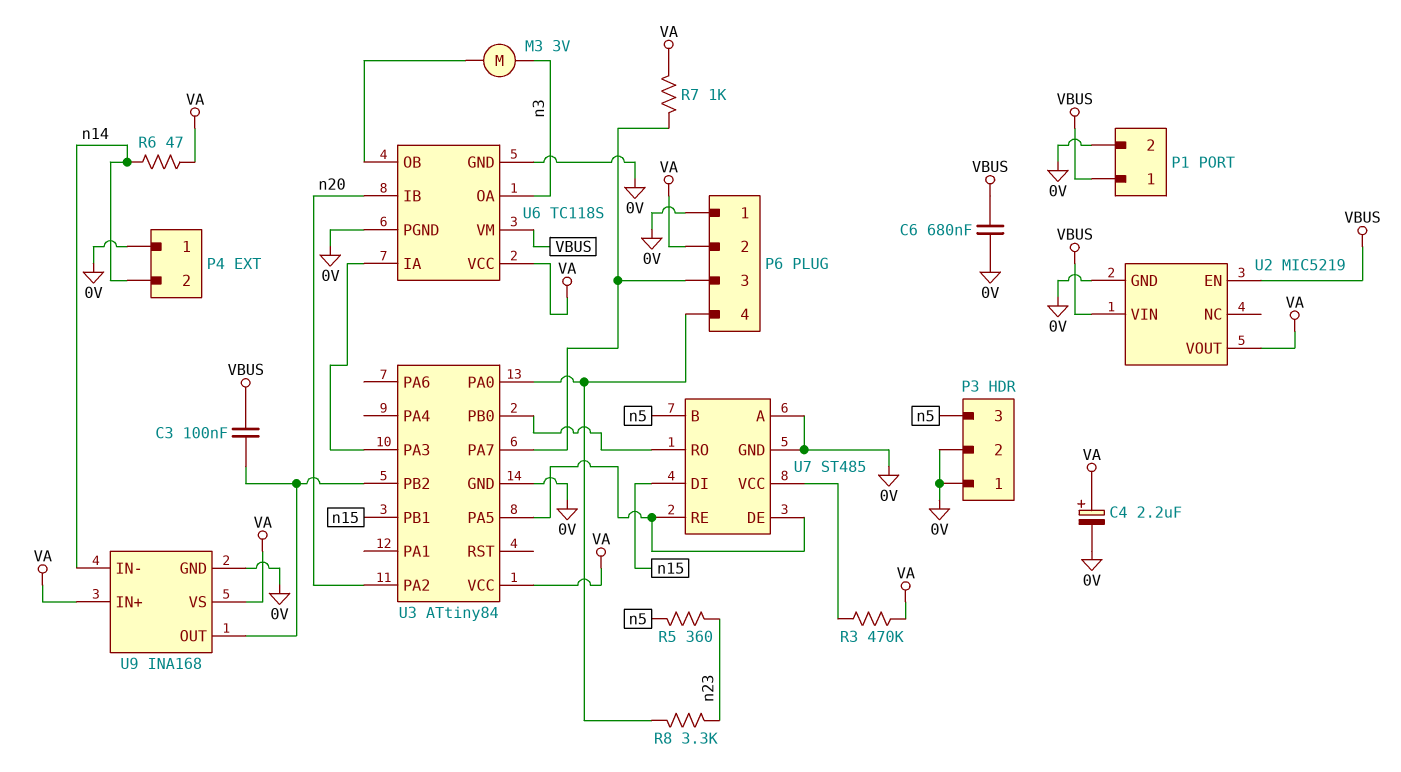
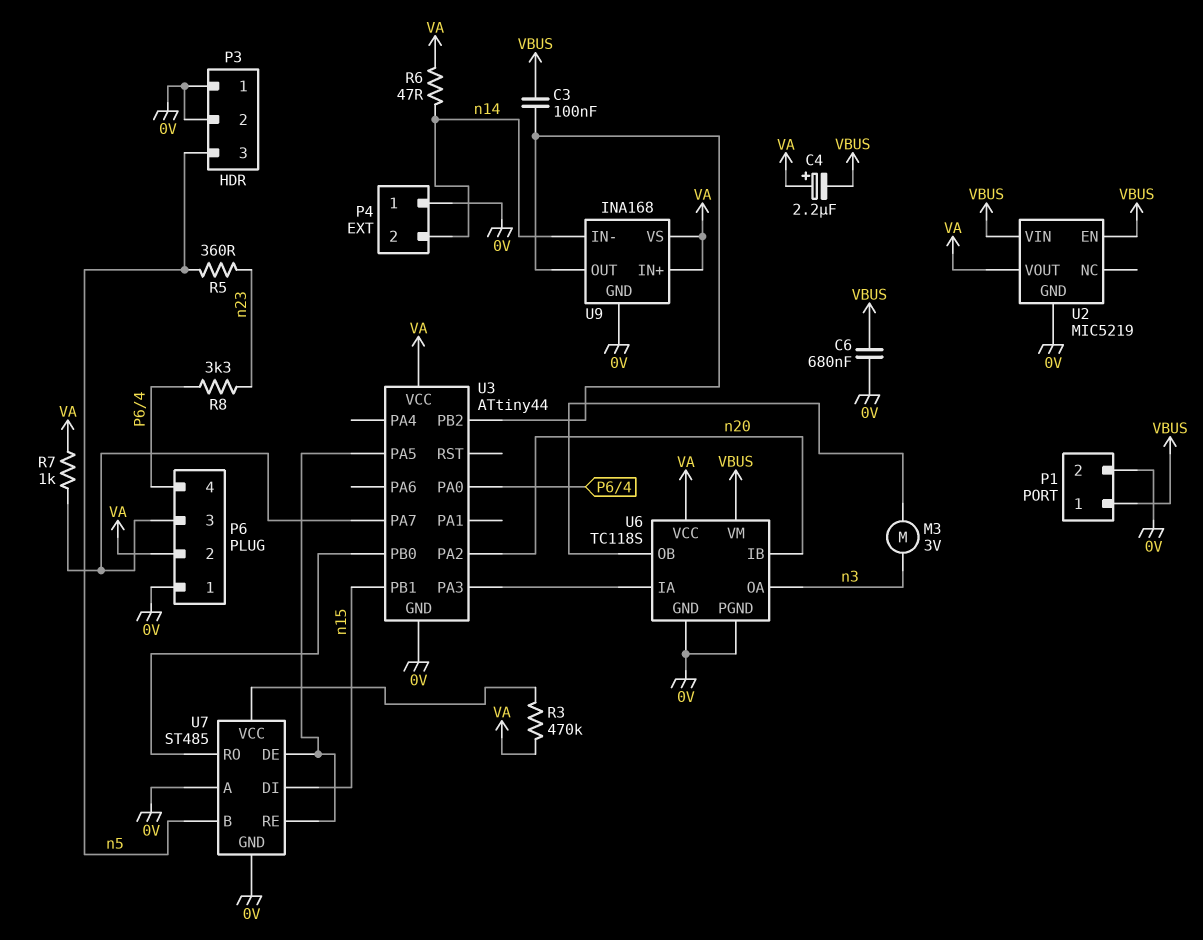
C4: 2.2uF (plus VA, minus 0V) -> 2.2uF (plus VA, minus VBUS)
U3: ATtiny84 -> ATtiny44

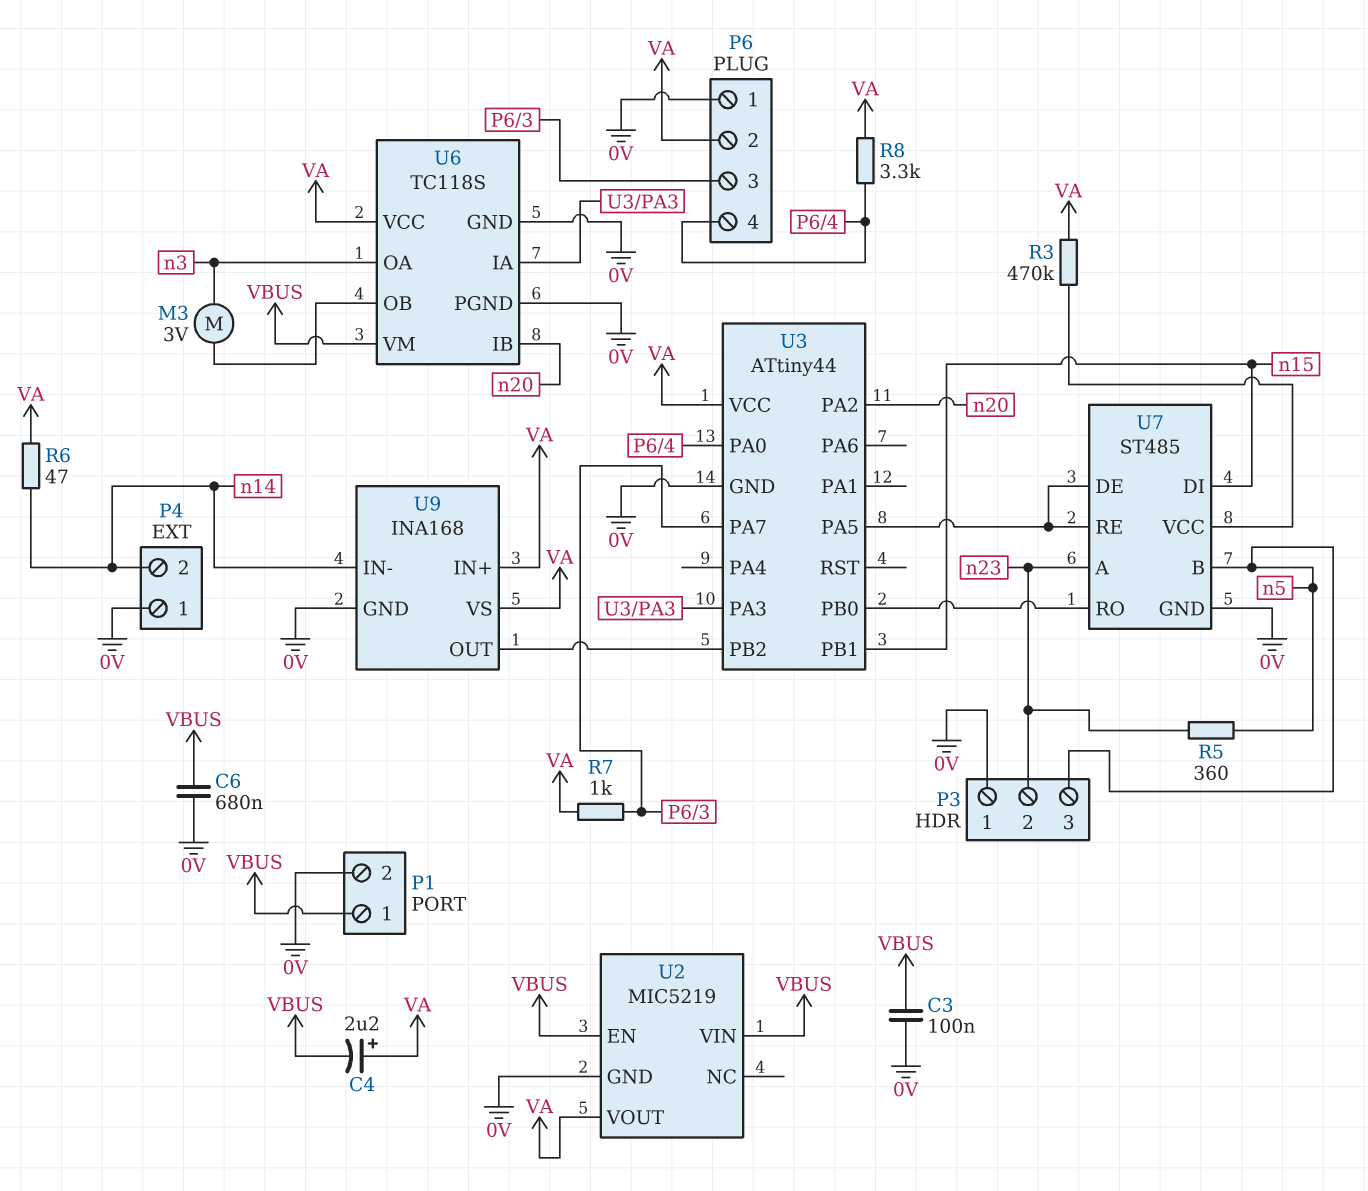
C3: 100nF (U3/PB2, VBUS) -> 100nF (0V, VBUS)
P3 pin 2: 0V -> n23
R8: 3.3k (P6/4, n23) -> 3.3k (P6/4, VA)
U7 pin A: 0V -> n23

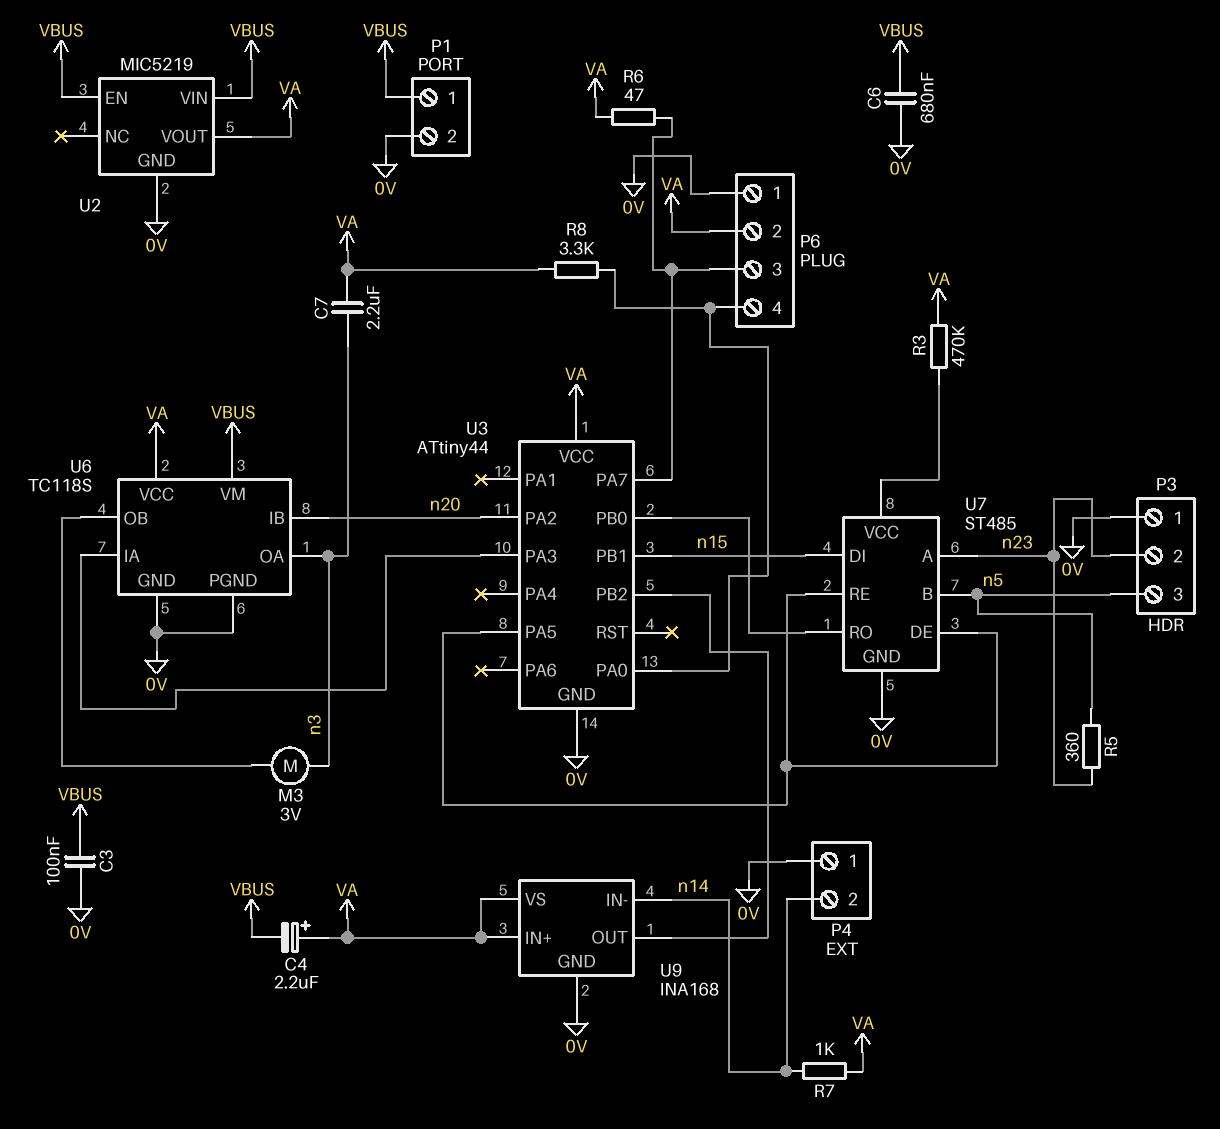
C7: none -> 2.2uF (VA, n3)
R6: 47 (VA, n14) -> 47 (P6/3, VA)
R7: 1k (P6/3, VA) -> 1k (VA, n14)

